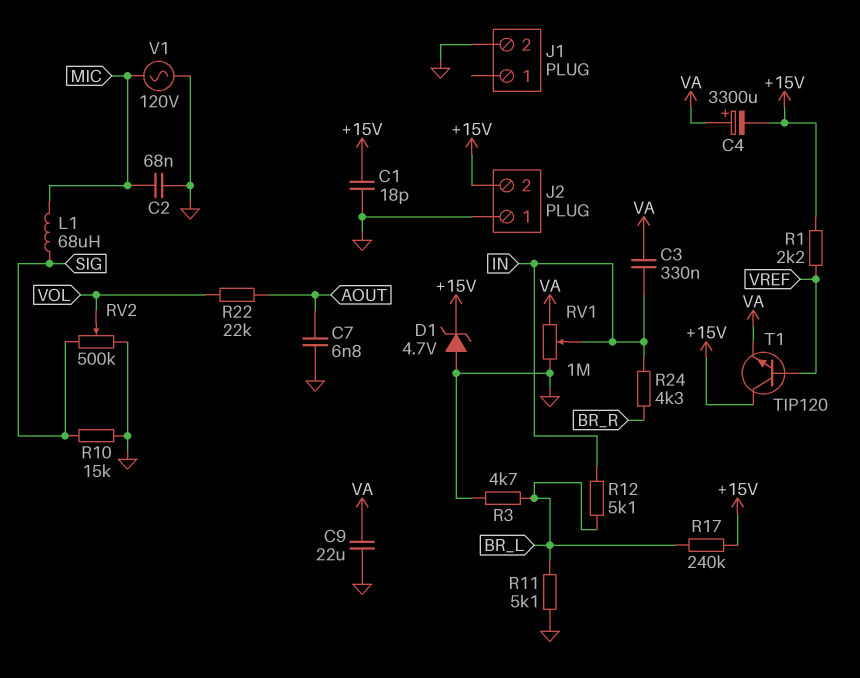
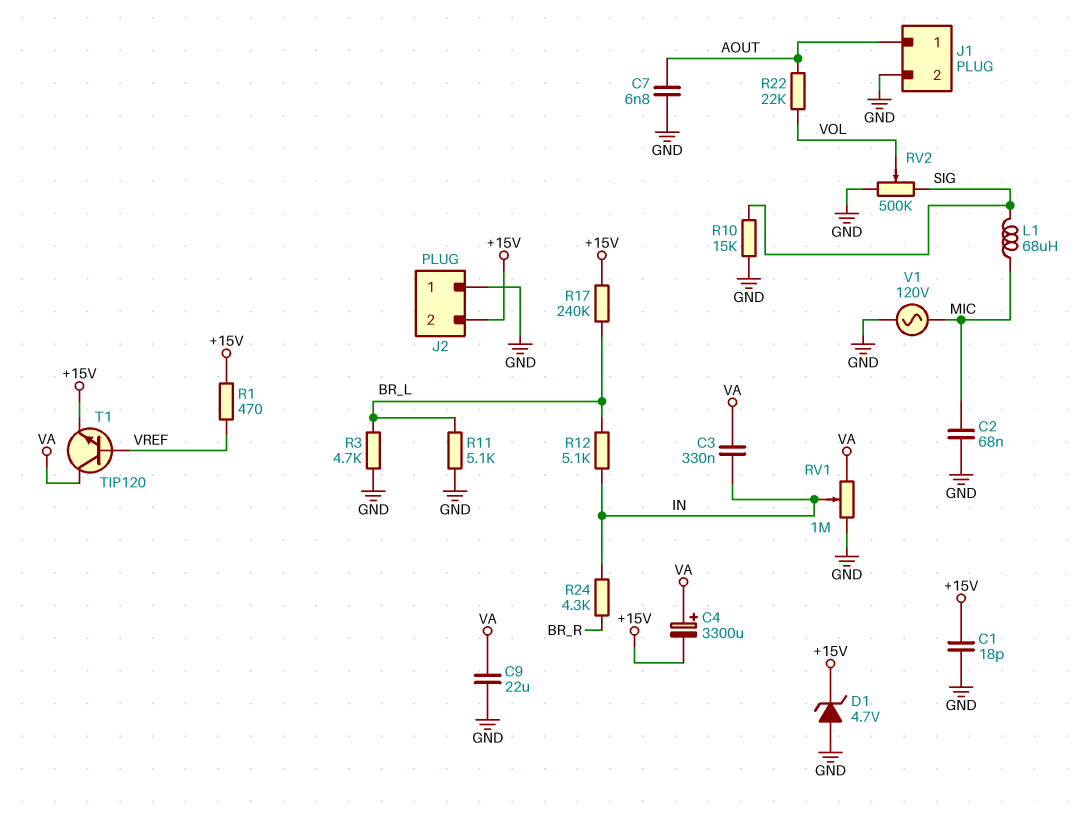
J1 pin 1: none -> AOUT
R1: 2.2k (+15V, VREF) -> 470 (+15V, VREF)
T1: NPN TIP120 (B VREF, C +15V, E VA) -> NPN TIP120 (B VREF, C VA, E +15V)

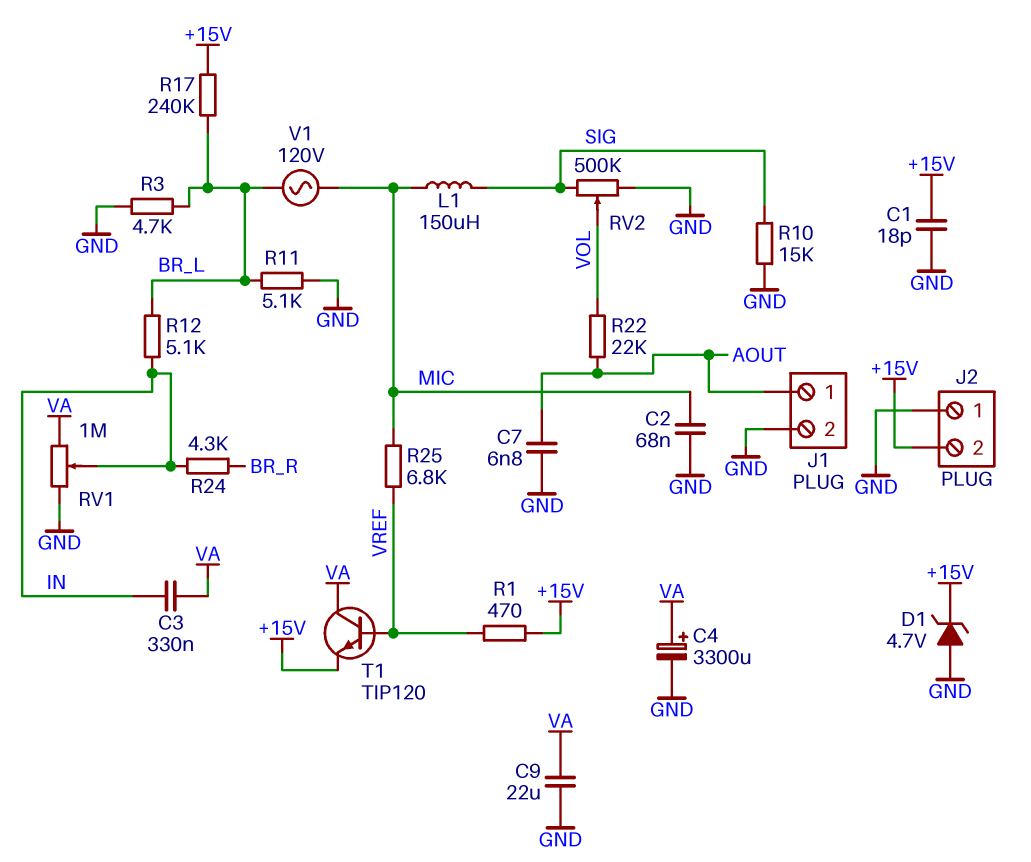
C4: 3300uF (plus VA, minus +15V) -> 3300uF (plus VA, minus GND)
L1: 68uH (MIC, SIG) -> 150uH (MIC, SIG)
R25: none -> 6.8k (MIC, VREF)
V1: AC 120V (GND, MIC) -> AC 120V (BR_L, MIC)

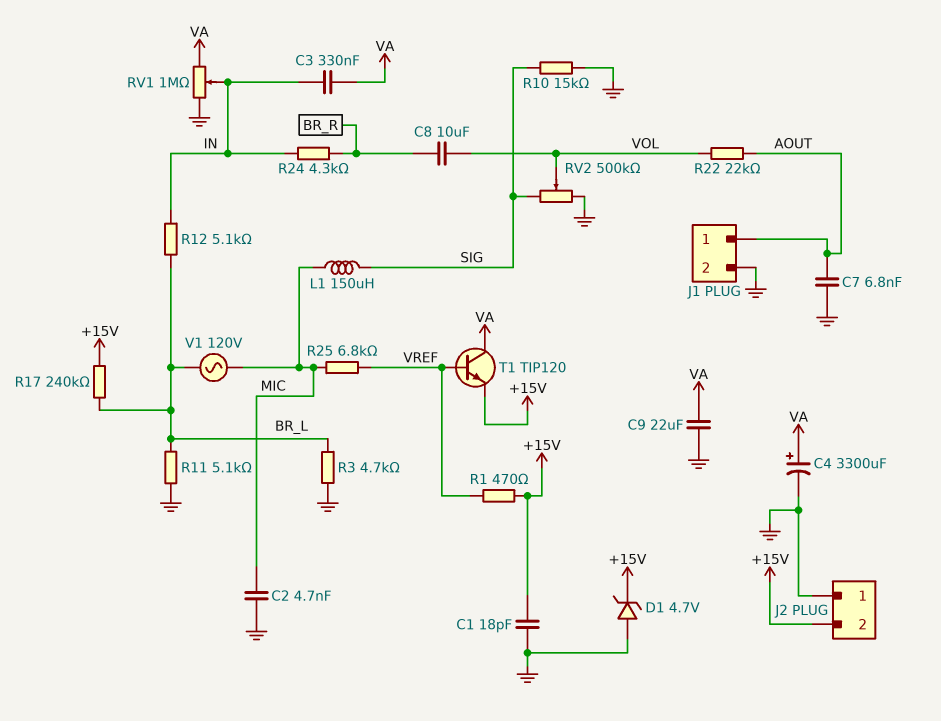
C2: 68nF (GND, MIC) -> 4.7nF (GND, MIC)
C8: none -> 10uF (BR_R, VOL)

